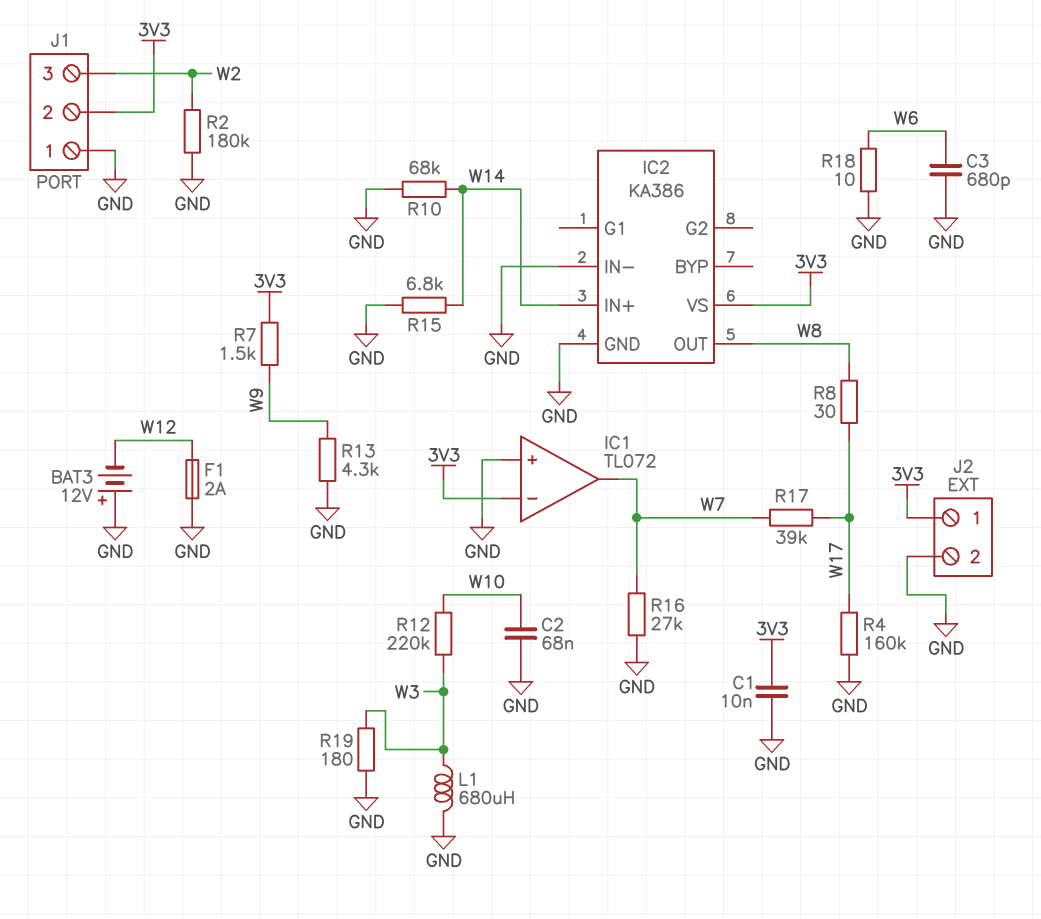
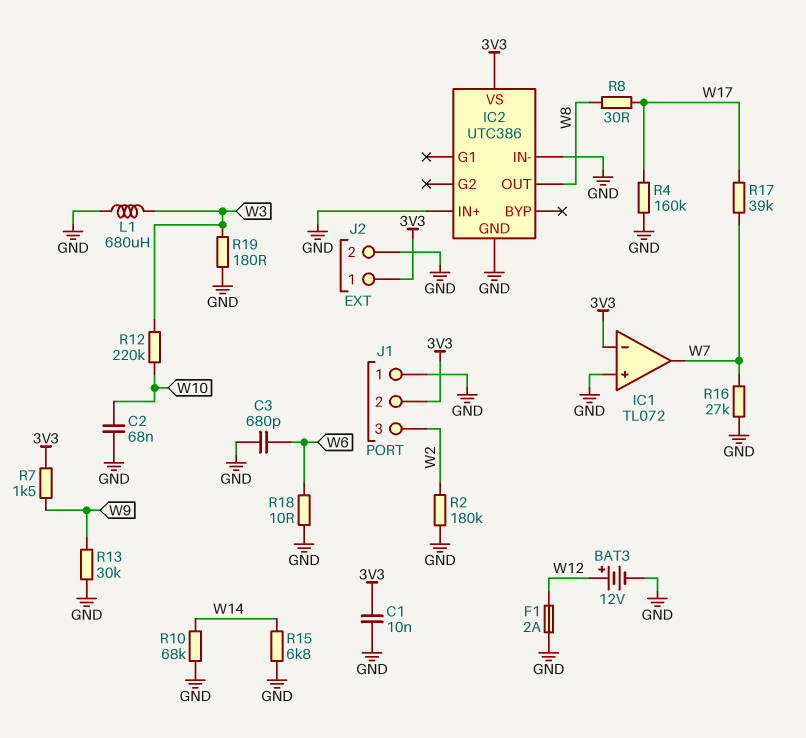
BAT3: 12V (plus GND, minus W12) -> 12V (plus W12, minus GND)
IC2: KA386 -> UTC386
IC2 pin IN+: W14 -> GND
R13: 4.3k (GND, W9) -> 30k (GND, W9)

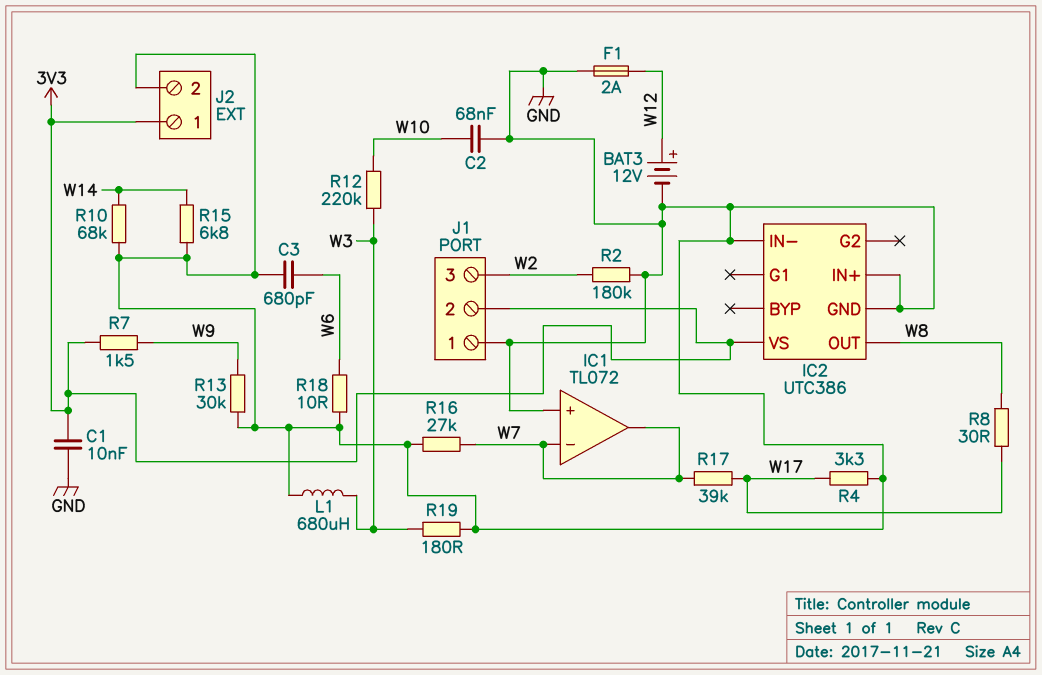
IC1 pin in-: 3V3 -> W7
R4: 160k (GND, W17) -> 3.3k (GND, W17)

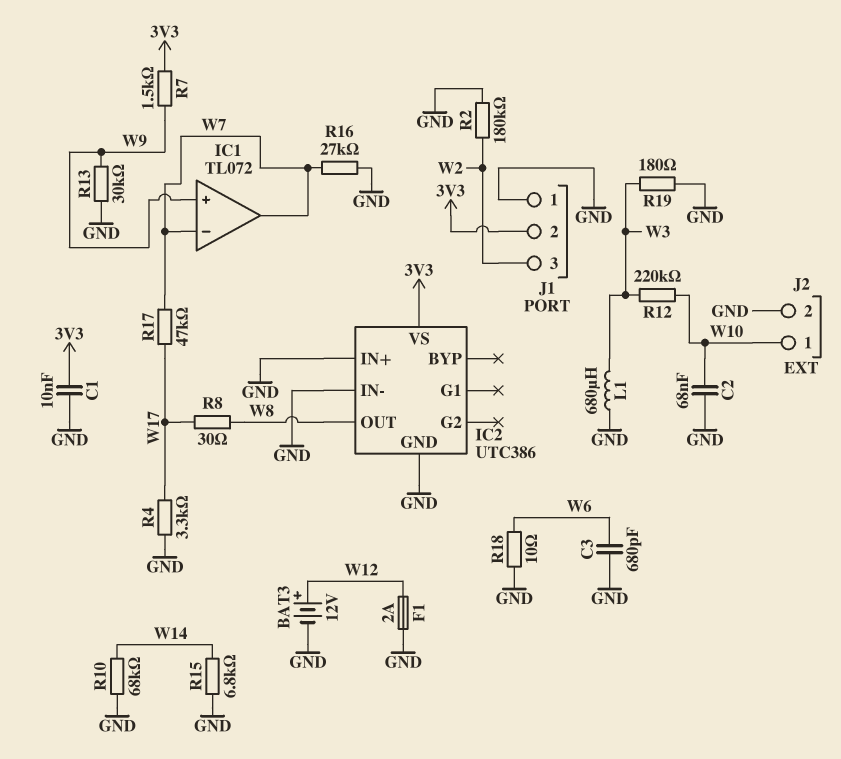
IC1 pin in+: GND -> W9
J2 pin 1: 3V3 -> W10
R17: 39k (W7, W17) -> 47k (W7, W17)

